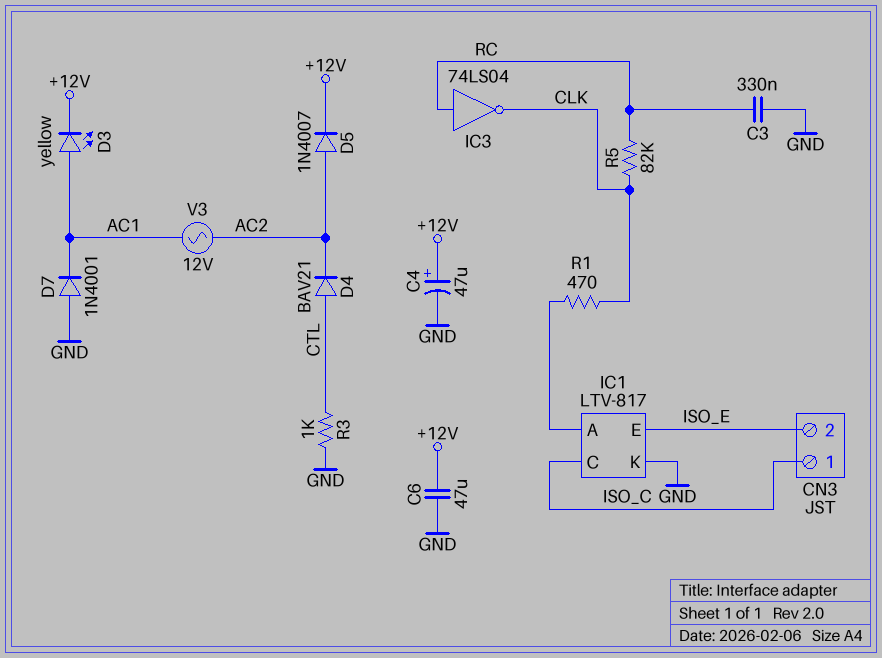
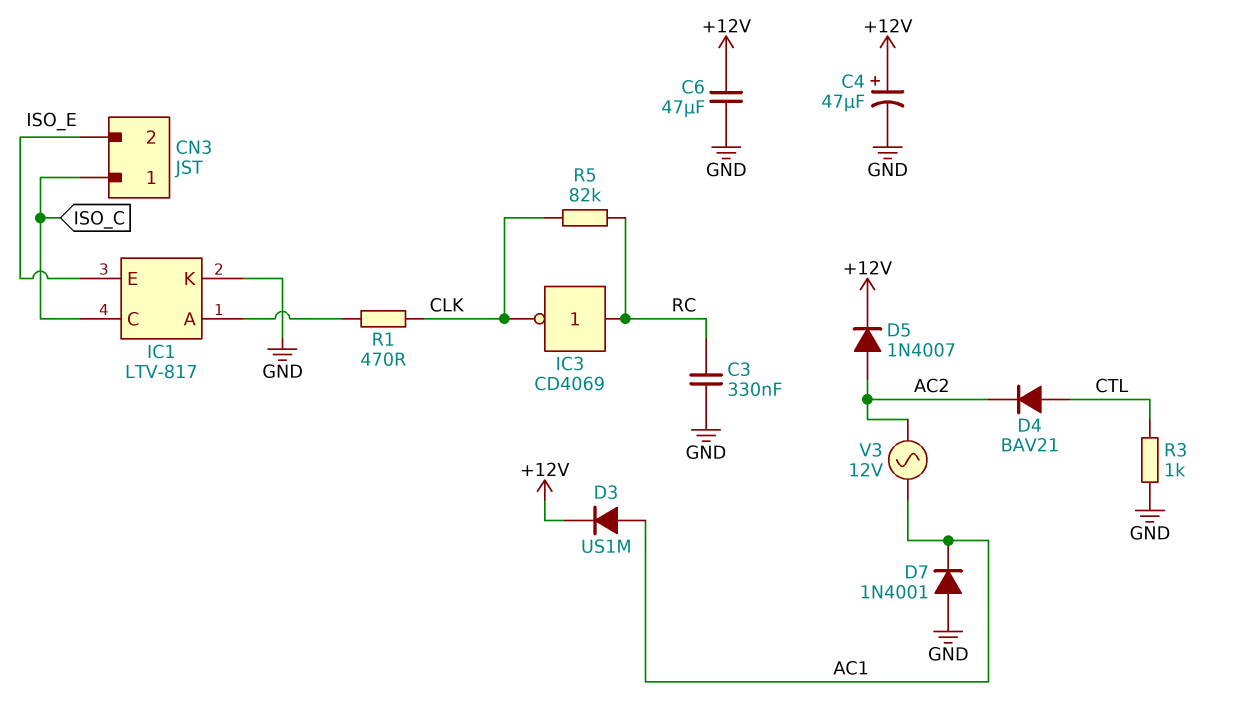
D3: LED yellow (A AC1, K +12V) -> diode US1M (A AC1, K +12V)
IC3: NOT 74LS04 (in RC, out CLK) -> NOT CD4069 (in RC, out CLK)

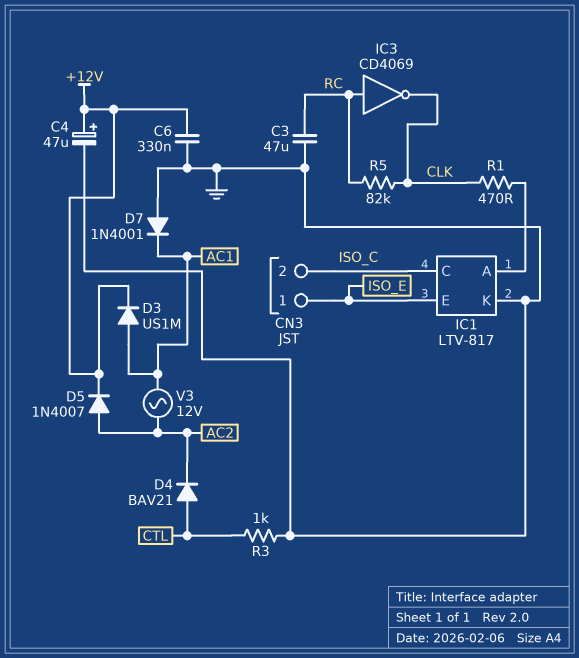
C3: 330nF (GND, RC) -> 47uF (GND, RC)
C6: 47uF (+12V, GND) -> 330nF (+12V, GND)
CN3 pin 1: ISO_C -> ISO_E
CN3 pin 2: ISO_E -> ISO_C

